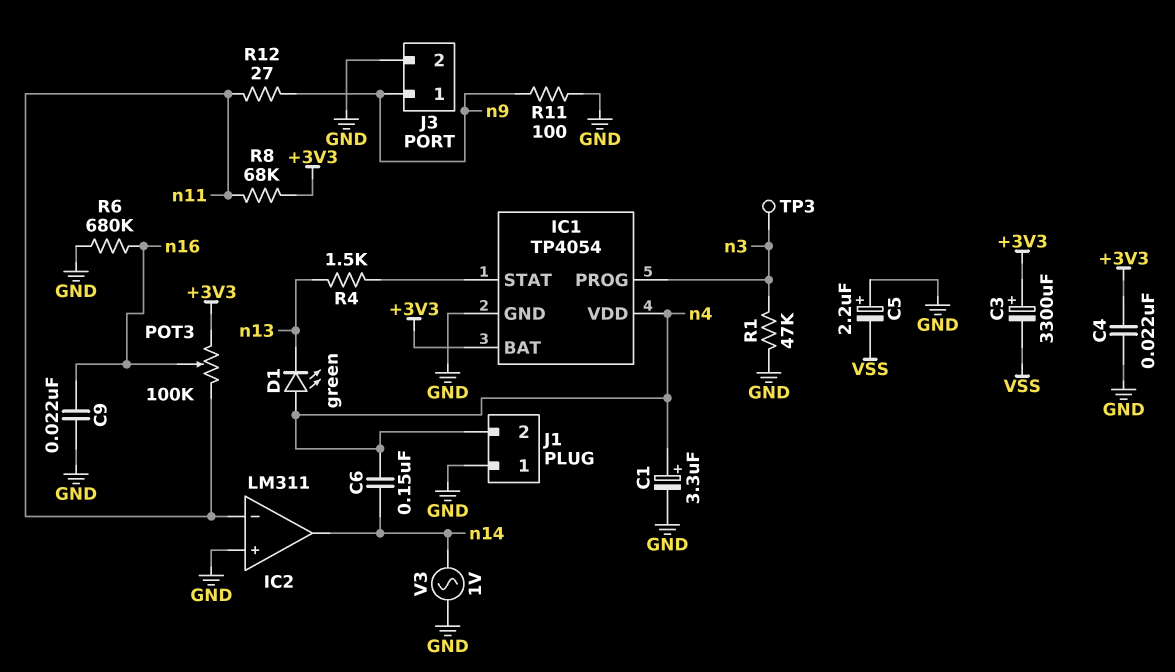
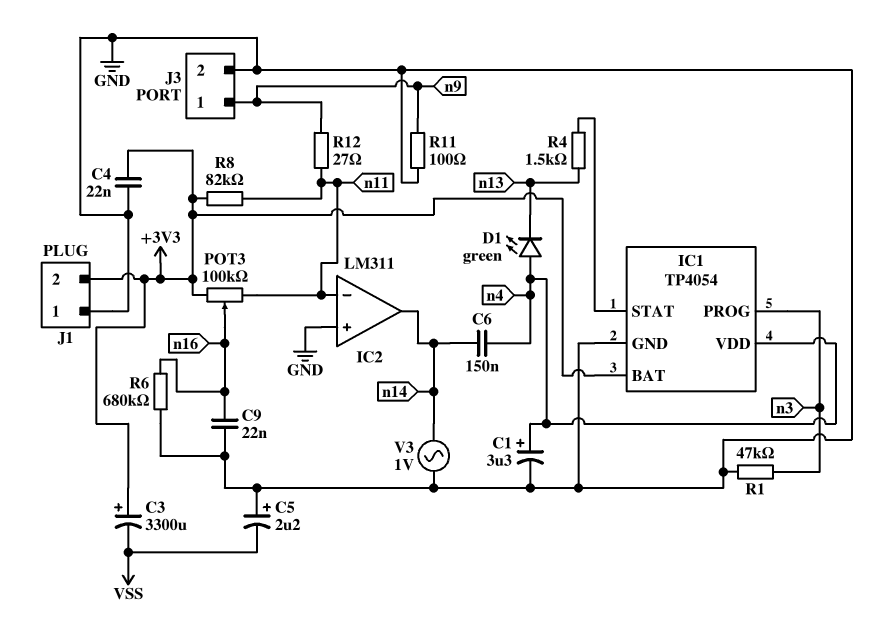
J1 pin 2: n4 -> +3V3
R8: 68k (+3V3, n11) -> 82k (+3V3, n11)
TP3: test point (n3) -> none

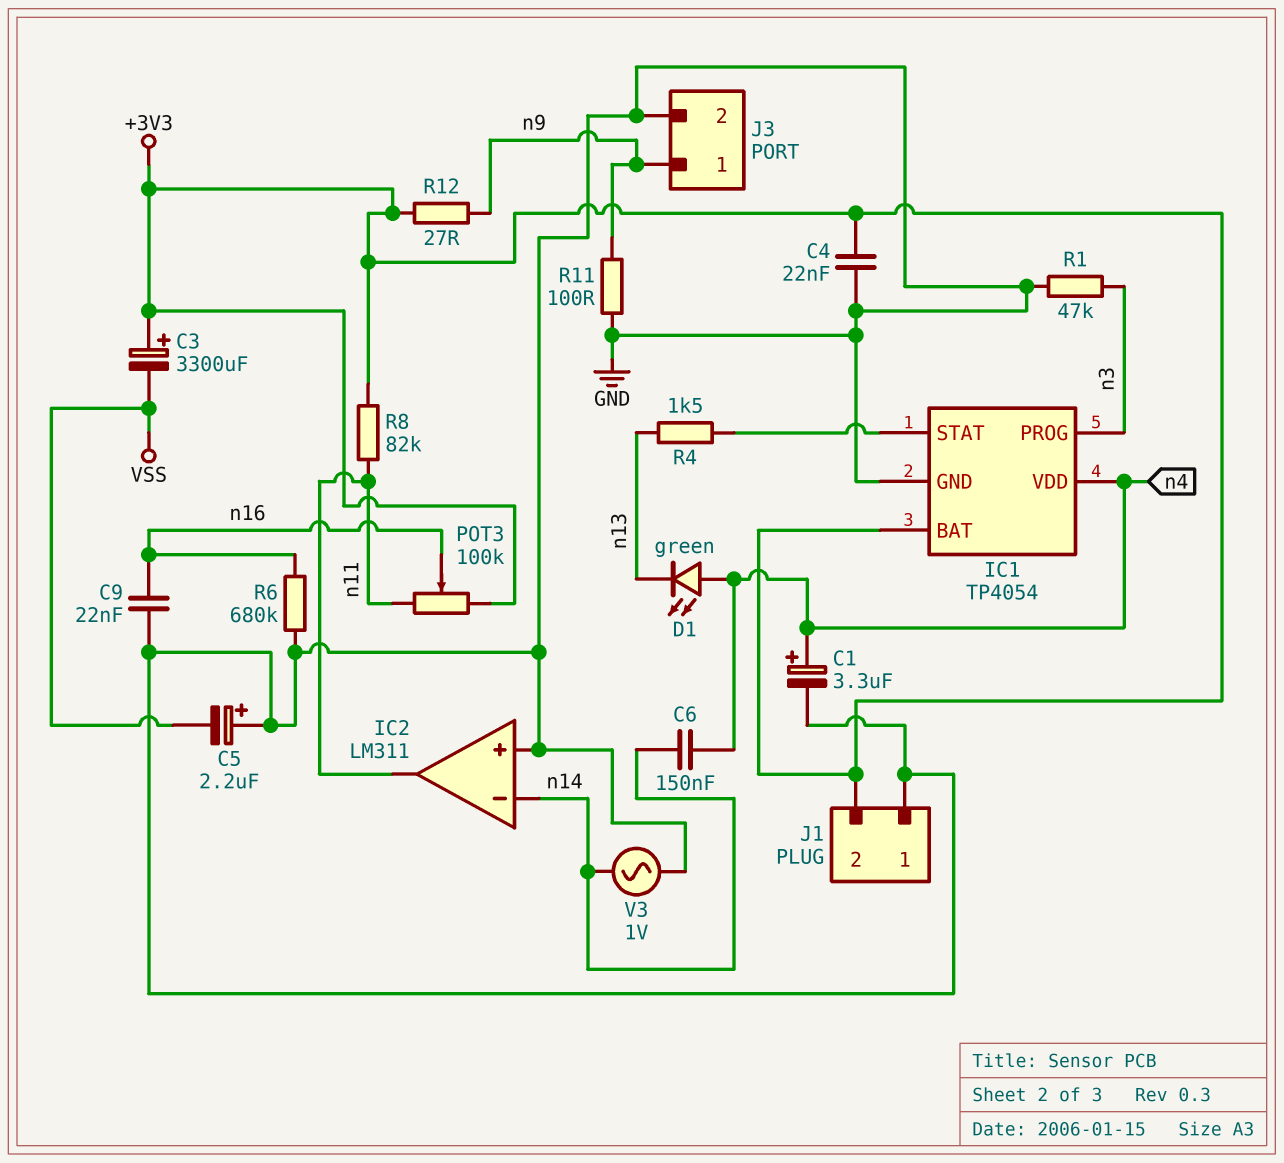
IC2 pin in-: n11 -> n14
IC2 pin out: n14 -> n11
R12: 27 (n9, n11) -> 27 (+3V3, n9)

